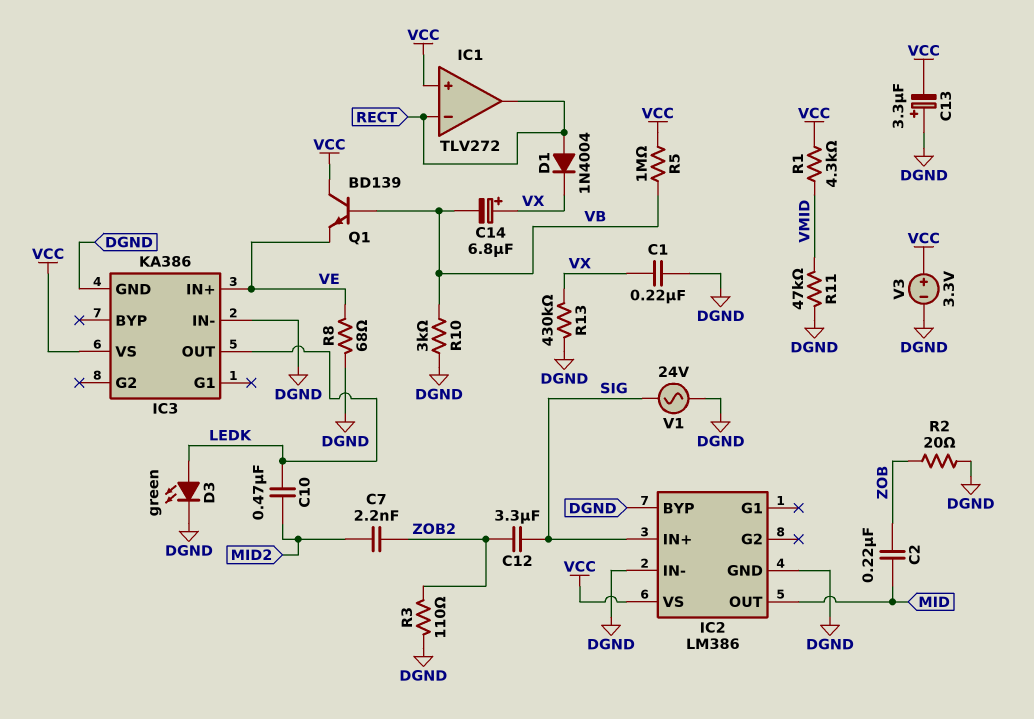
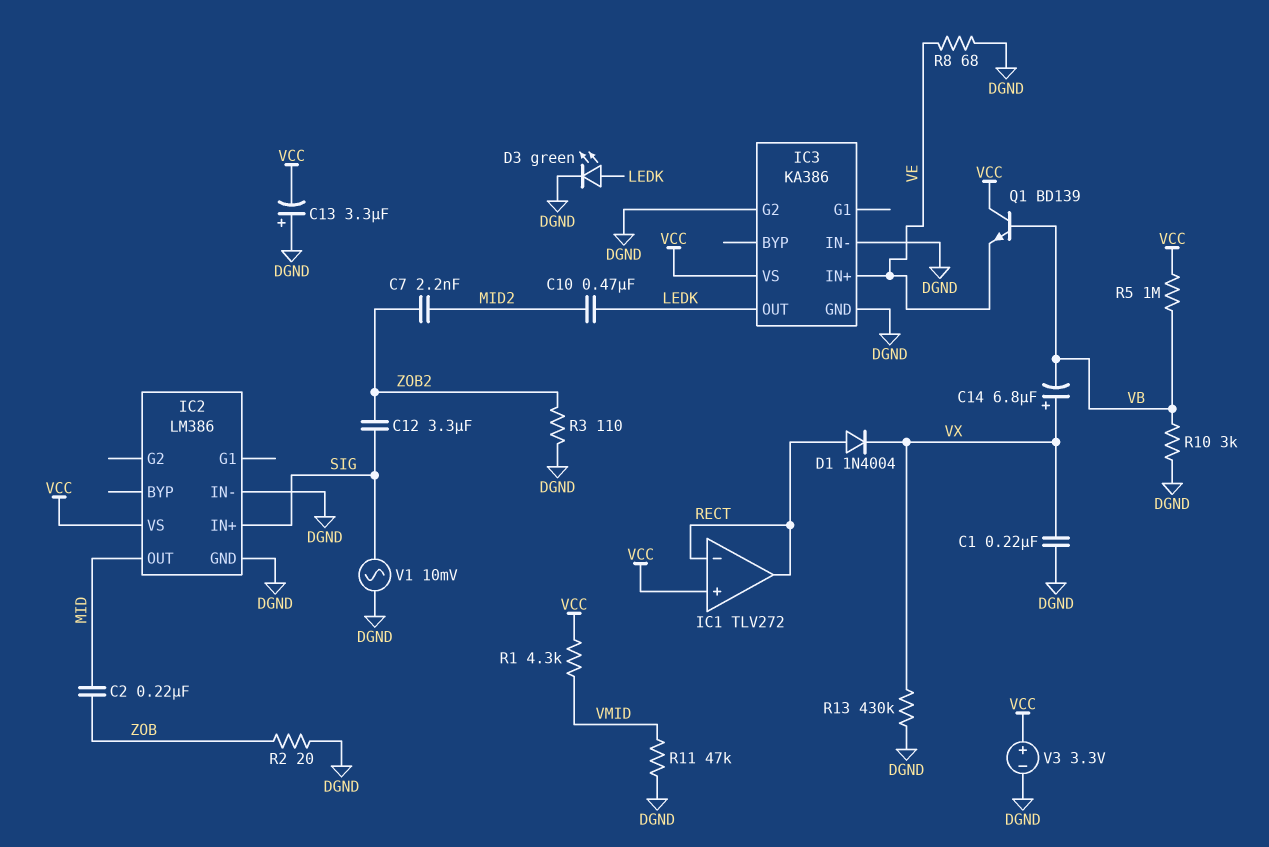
IC2 pin BYP: DGND -> none
IC3 pin G2: none -> DGND
V1: AC 24V (DGND, SIG) -> AC 10mV (DGND, SIG)

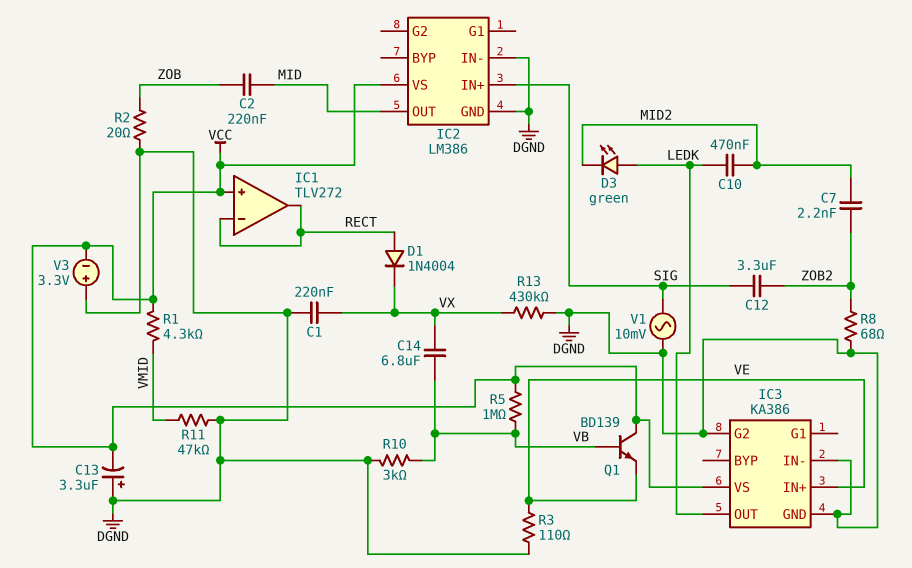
C14: 6.8uF (plus VX, minus VB) -> 6.8uF (VB, VX)
D3: LED green (A LEDK, K DGND) -> LED green (A LEDK, K MID2)
R3: 110 (DGND, ZOB2) -> 110 (DGND, VE)
R8: 68 (DGND, VE) -> 68 (DGND, ZOB2)
V3: 3.3V (plus VCC, minus DGND) -> 3.3V (plus DGND, minus VCC)

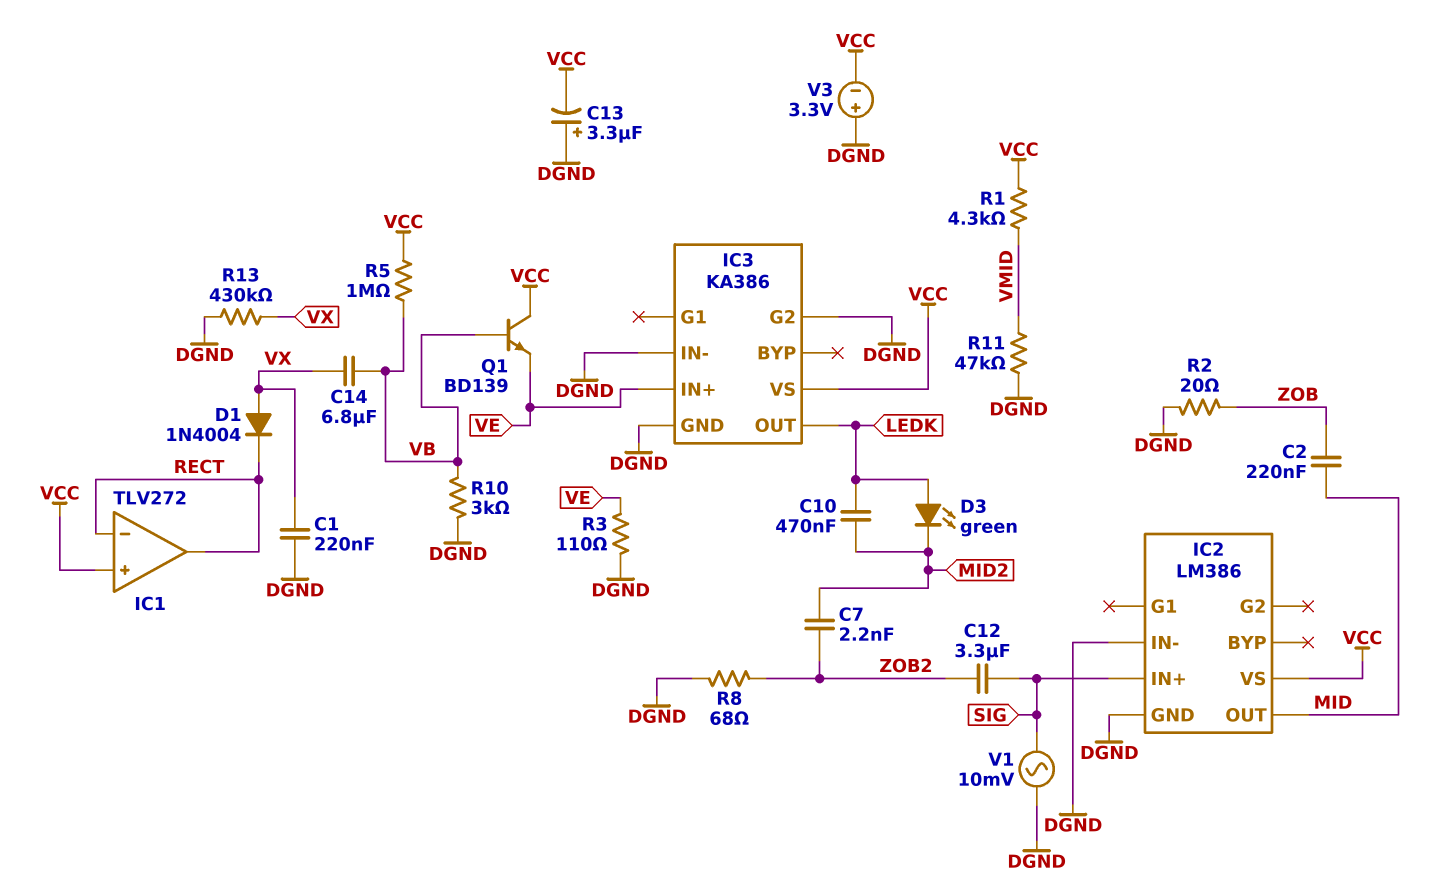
D1: diode 1N4004 (A RECT, K VX) -> diode 1N4004 (A VX, K RECT)

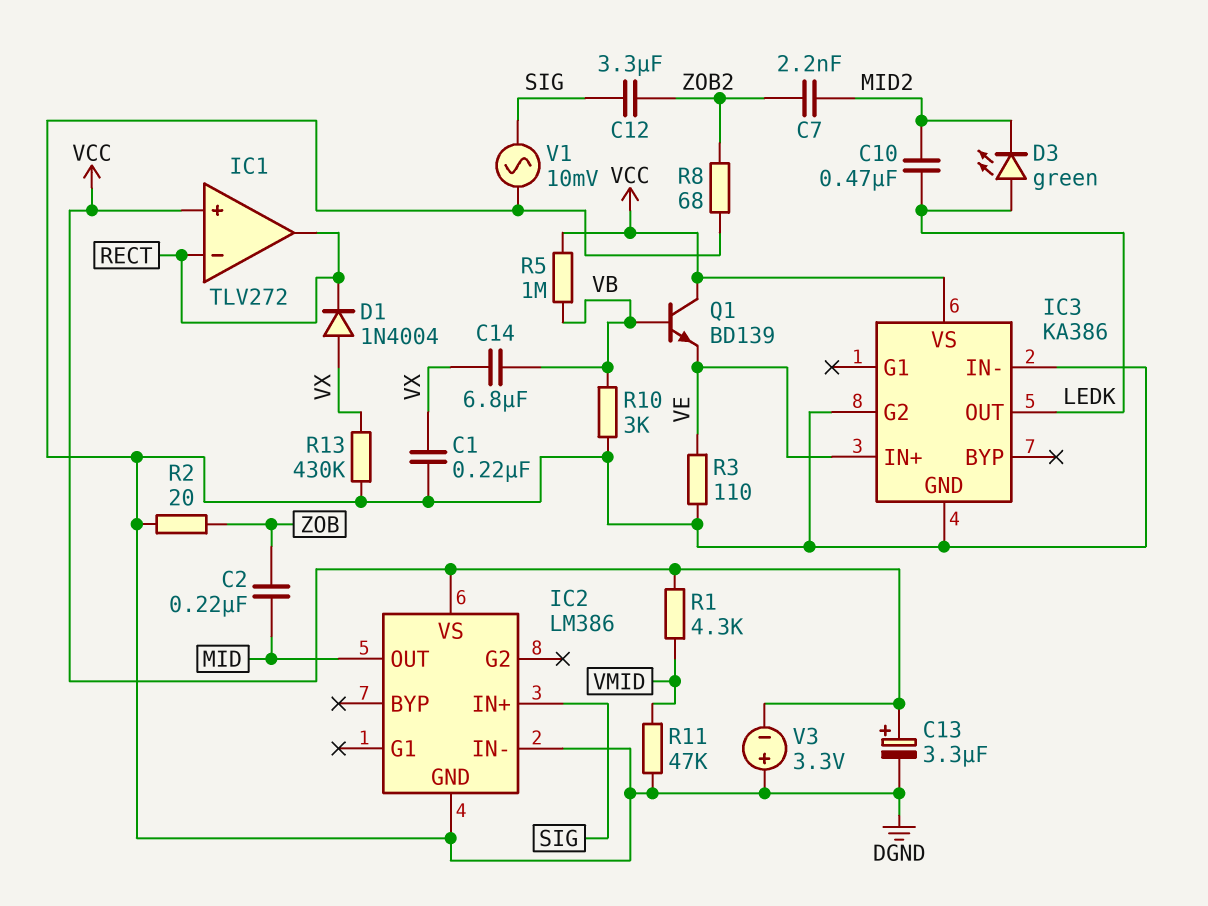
C13: 3.3uF (plus DGND, minus VCC) -> 3.3uF (plus VCC, minus DGND)

